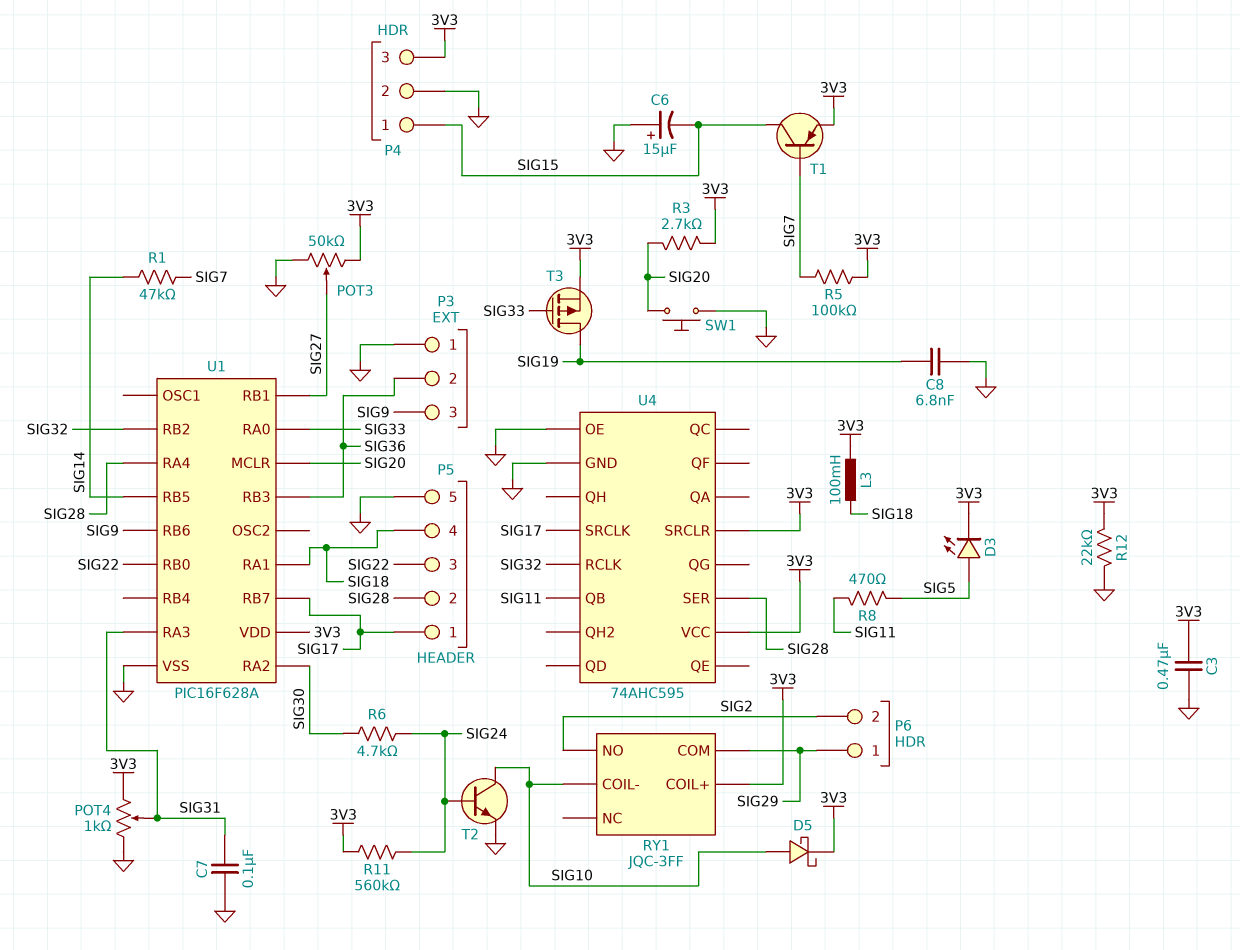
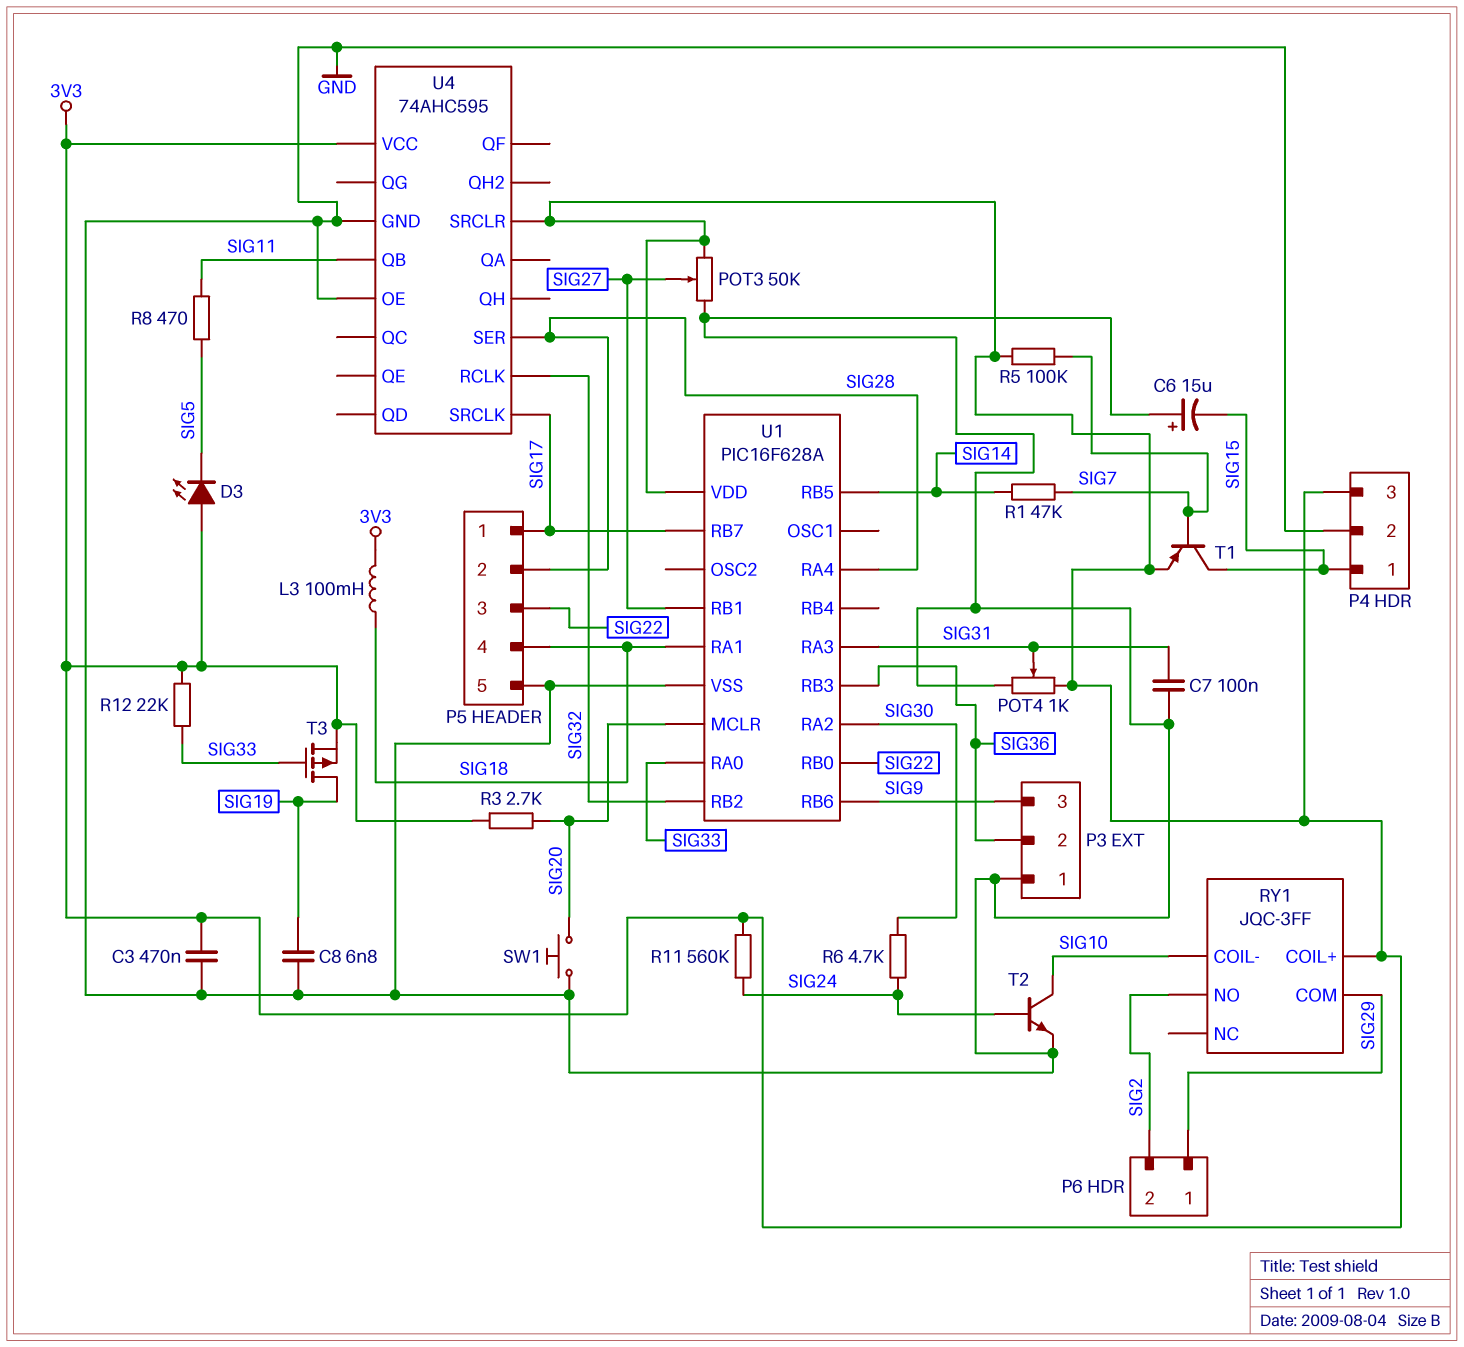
D3: LED (A SIG5, K 3V3) -> LED (A 3V3, K SIG5)
D5: schottky (A SIG10, K 3V3) -> none
R12: 22k (3V3, GND) -> 22k (3V3, SIG33)

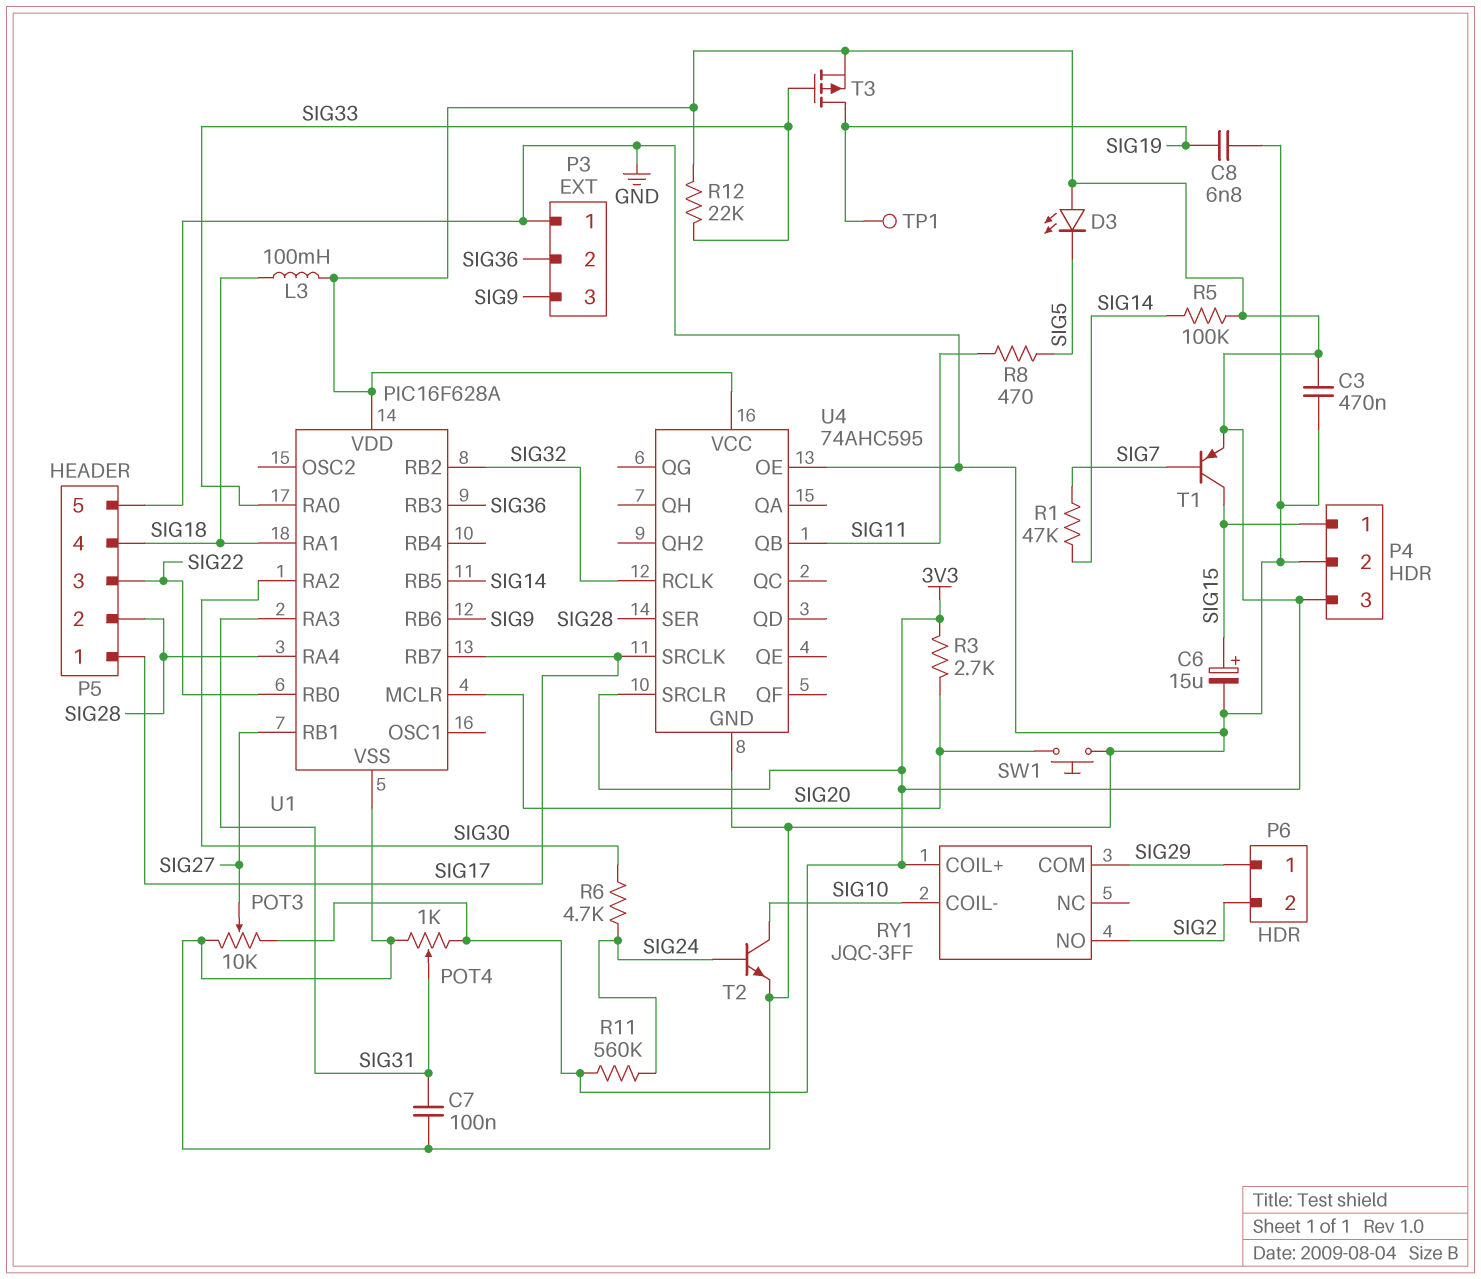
C6: 15uF (plus GND, minus SIG15) -> 15uF (plus SIG15, minus GND)
POT3: 50k (3V3, GND, wiper SIG27) -> 10k (3V3, GND, wiper SIG27)
R5: 100k (3V3, SIG7) -> 100k (3V3, SIG14)
TP1: none -> test point (SIG19)

